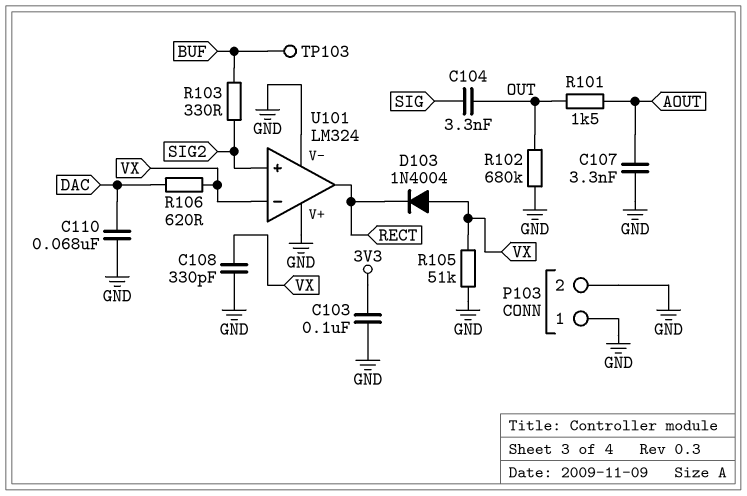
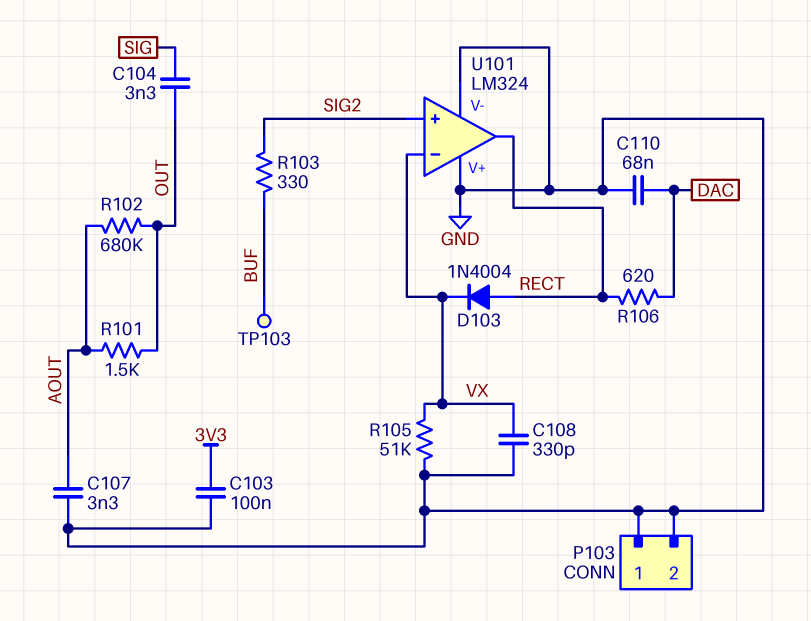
D103: diode 1N4004 (A VX, K RECT) -> diode 1N4004 (A RECT, K VX)
R102: 680k (GND, OUT) -> 680k (AOUT, OUT)
R106: 620 (DAC, VX) -> 620 (DAC, RECT)

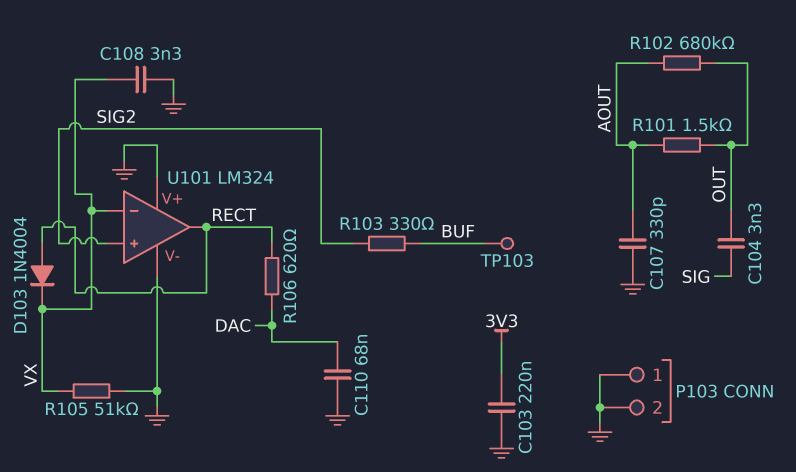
C103: 100nF (3V3, GND) -> 220nF (3V3, GND)
C107: 3.3nF (AOUT, GND) -> 330pF (AOUT, GND)
C108: 330pF (GND, VX) -> 3.3nF (GND, VX)

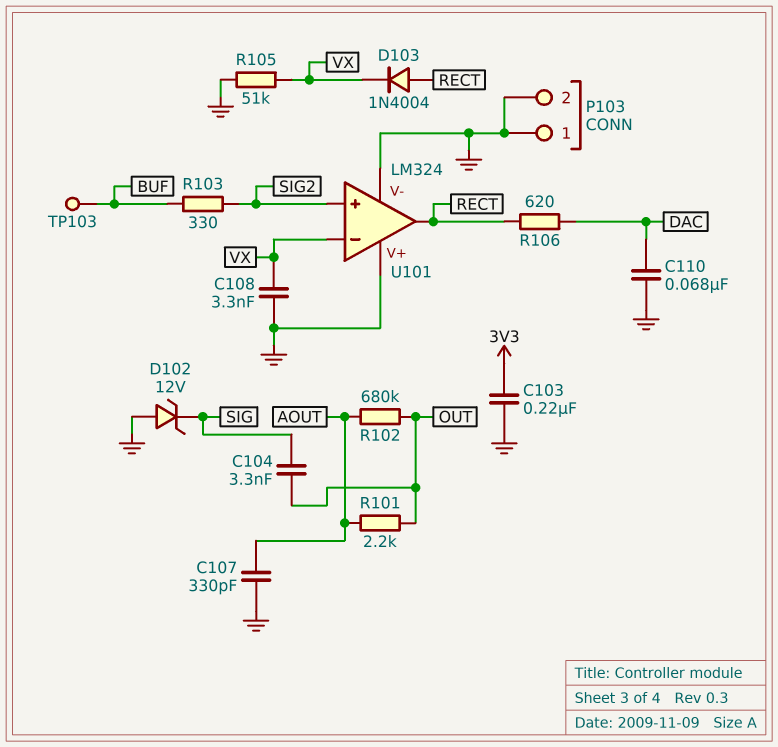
D102: none -> zener 12V (A GND, K SIG)
R101: 1.5k (AOUT, OUT) -> 2.2k (AOUT, OUT)

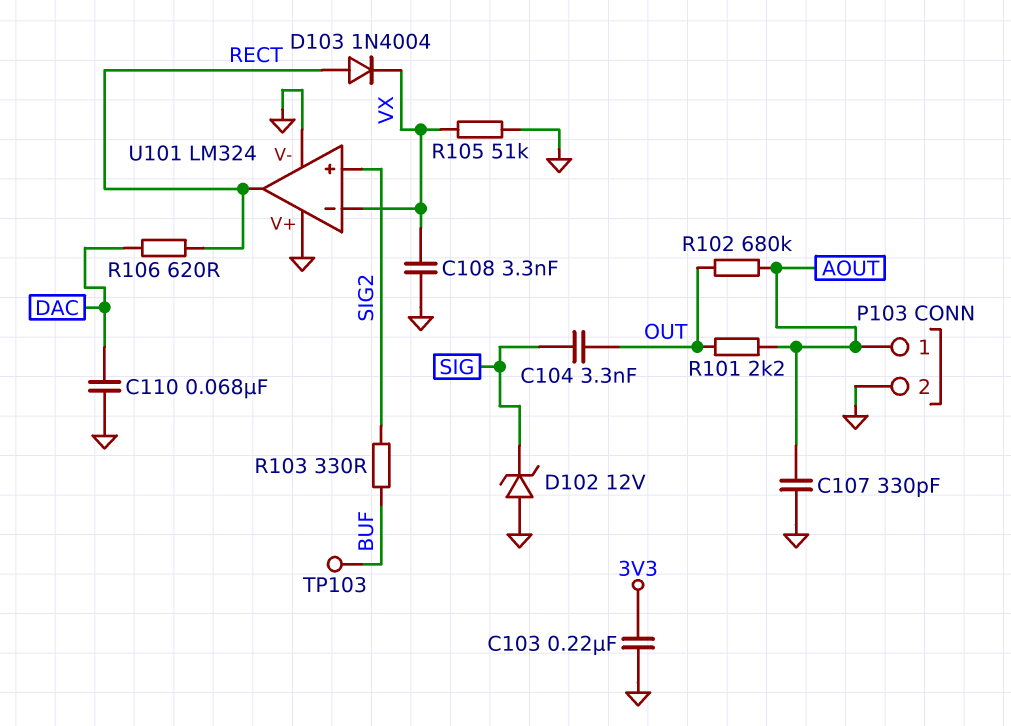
P103 pin 1: GND -> AOUT

